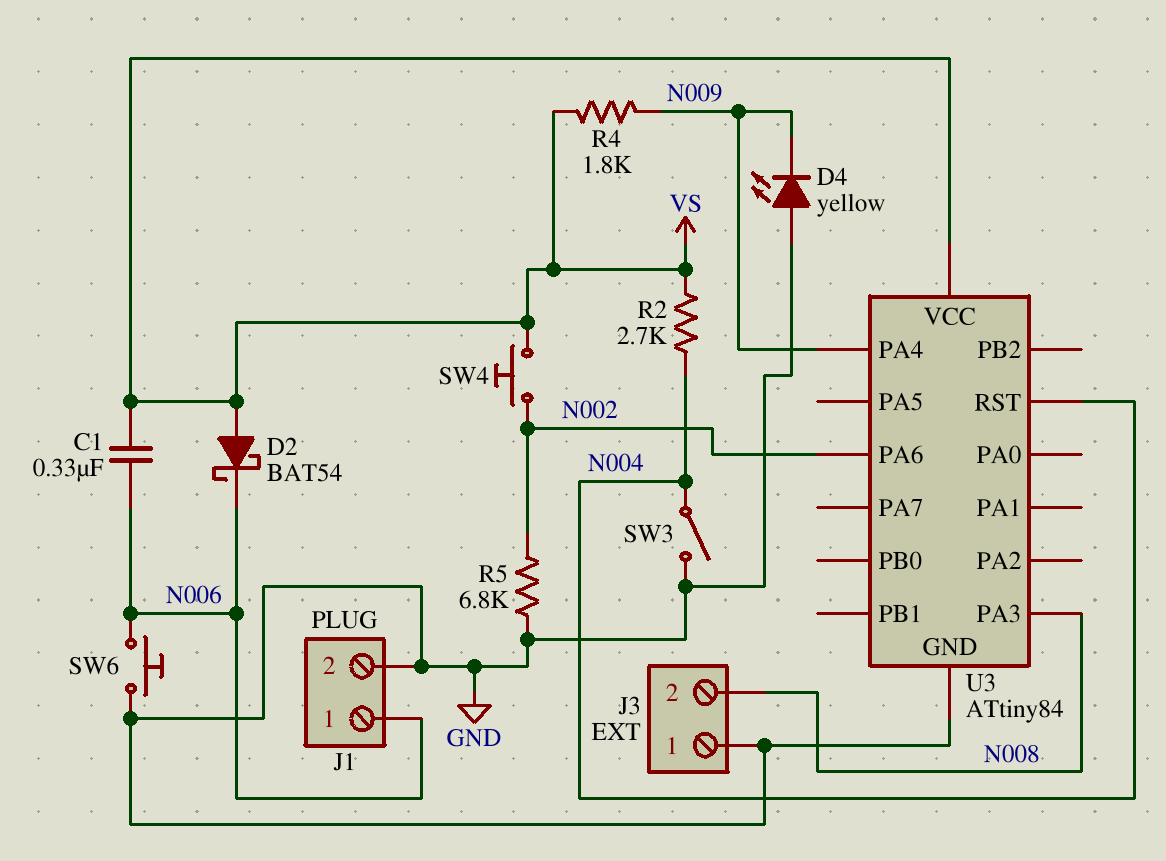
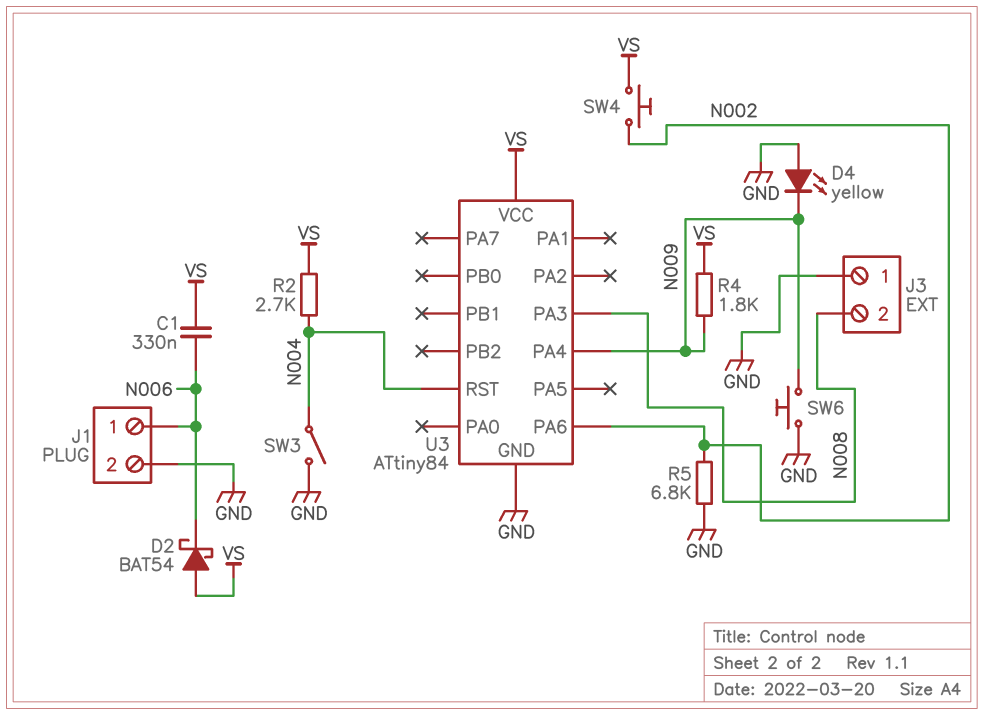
SW6: button (GND, N006) -> button (GND, N009)

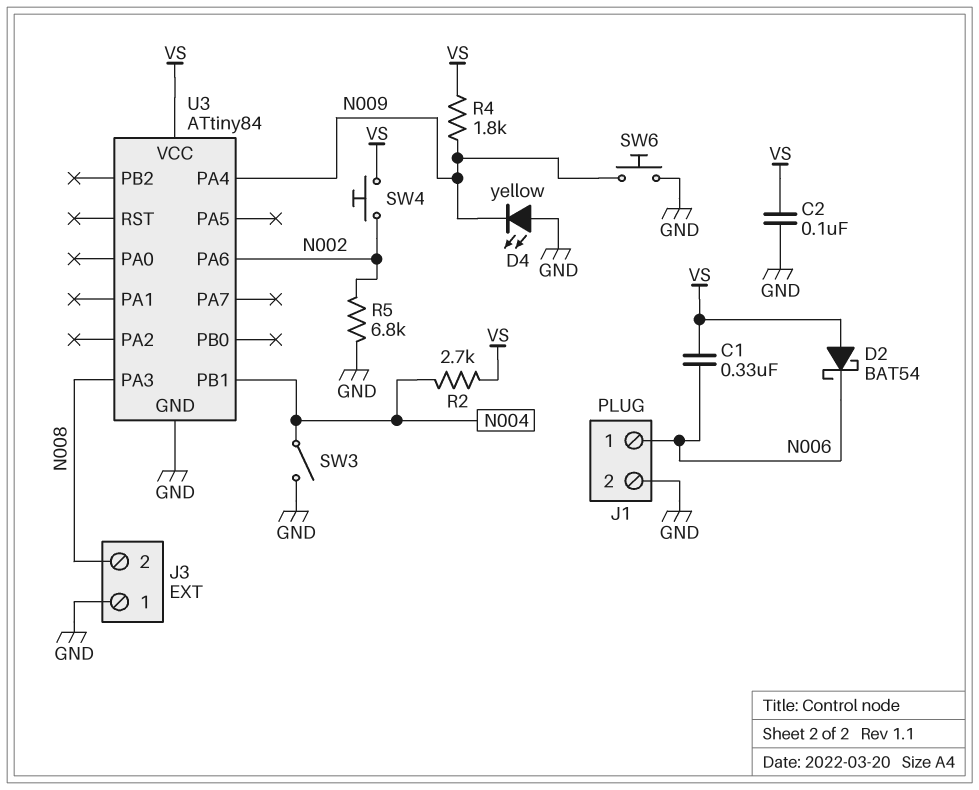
C2: none -> 100nF (GND, VS)
U3 pin PB1: none -> N004
U3 pin RST: N004 -> none

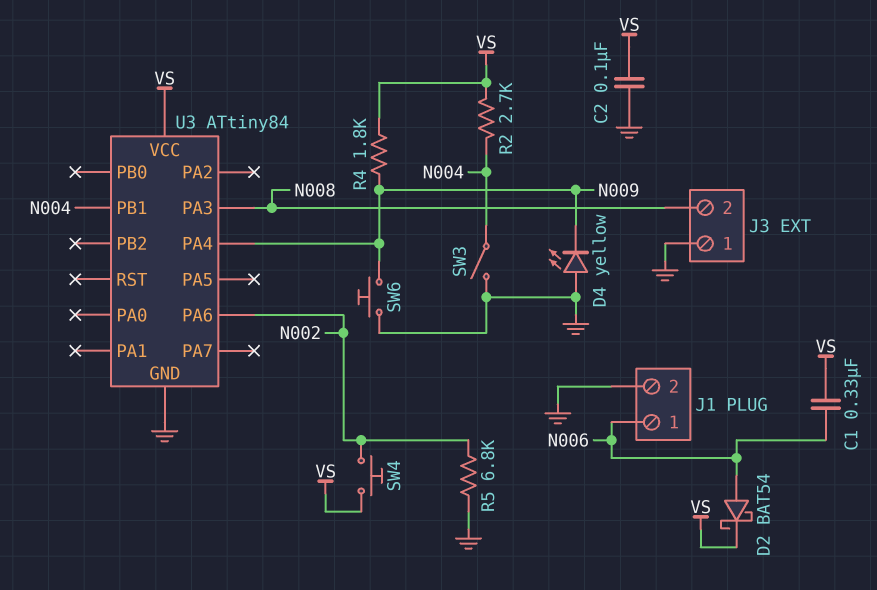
D2: schottky BAT54 (A VS, K N006) -> schottky BAT54 (A N006, K VS)

